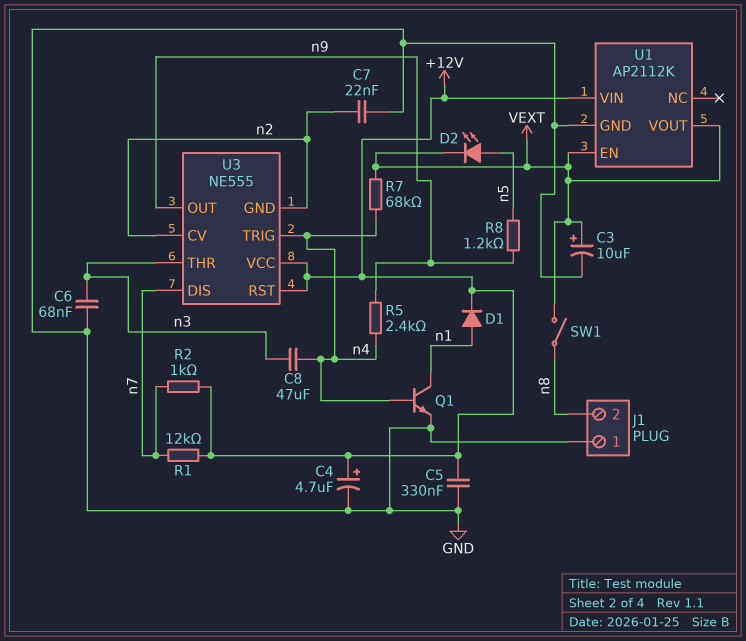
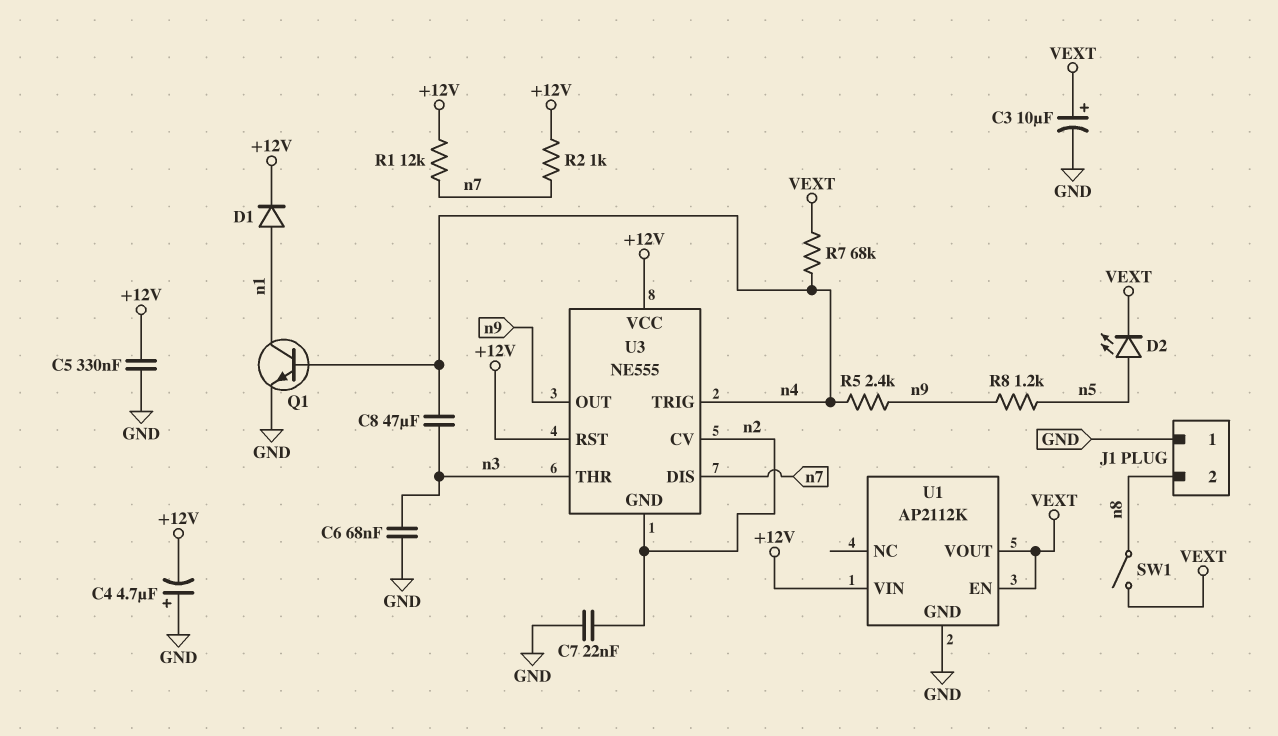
C4: 4.7uF (plus +12V, minus GND) -> 4.7uF (plus GND, minus +12V)

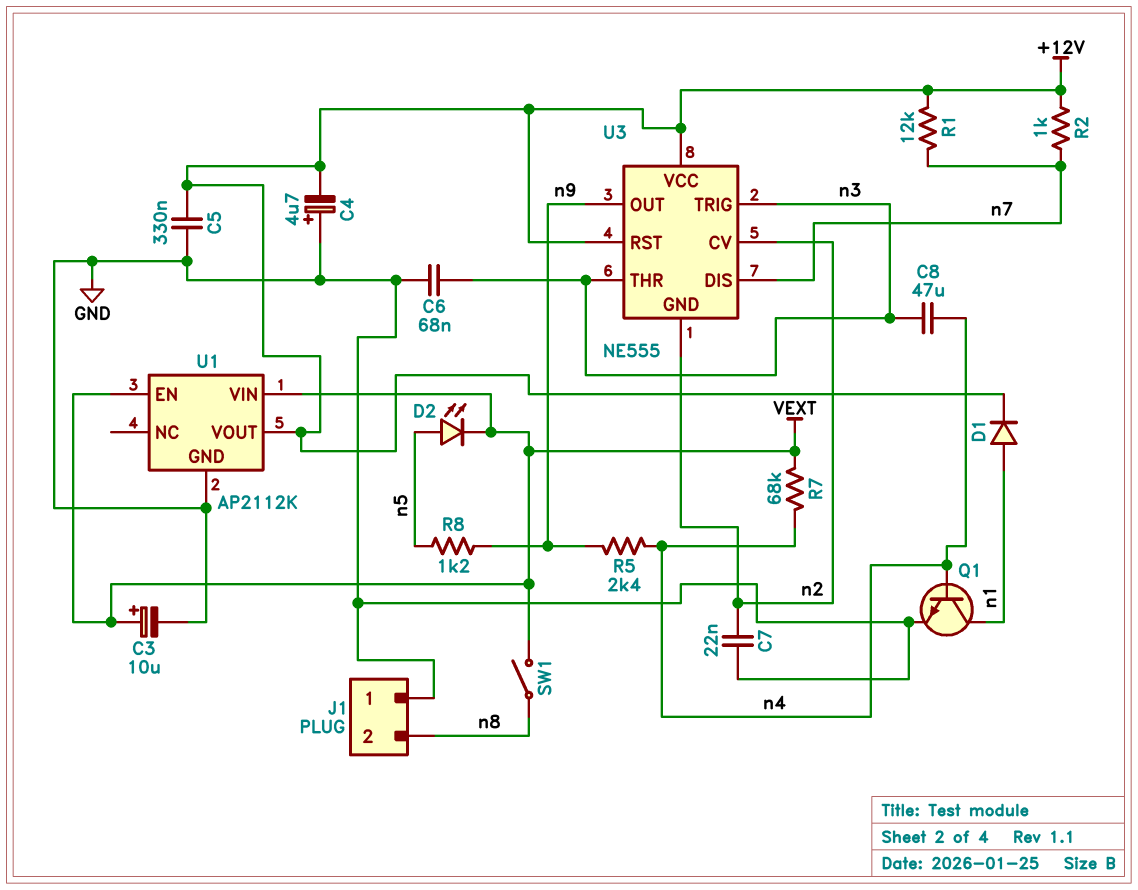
U1 pin VIN: +12V -> VEXT
U1 pin VOUT: VEXT -> +12V
U3 pin TRIG: n4 -> n3

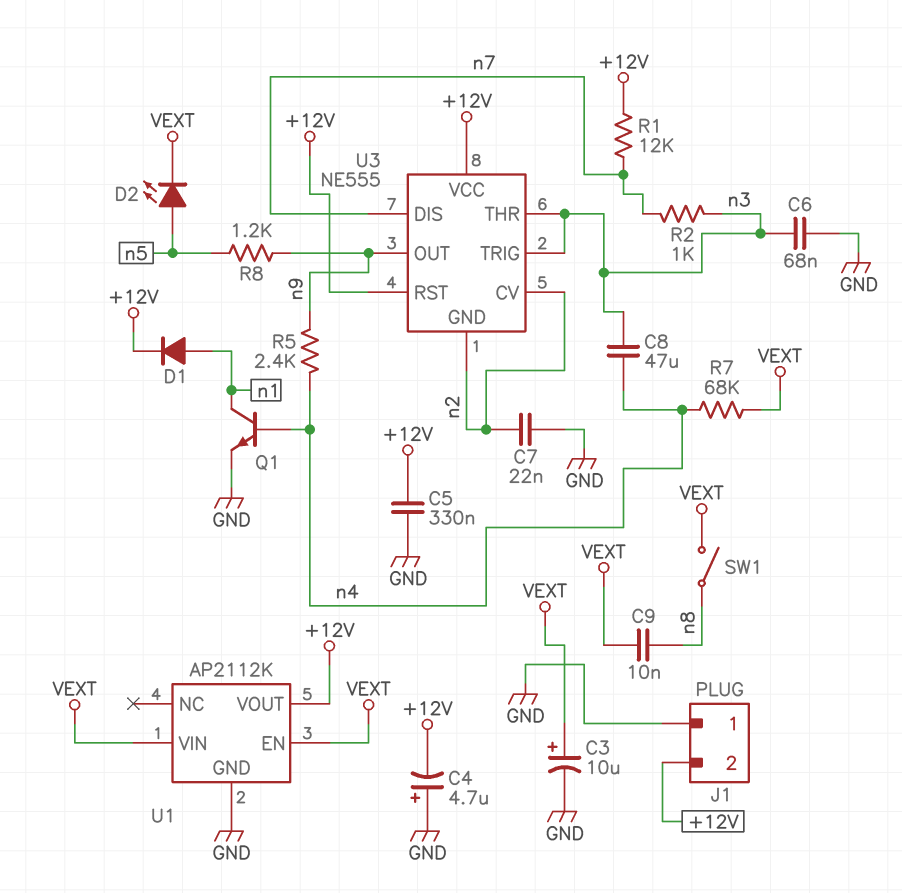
C9: none -> 10nF (VEXT, n8)
J1 pin 2: n8 -> +12V
R2: 1k (+12V, n7) -> 1k (n3, n7)

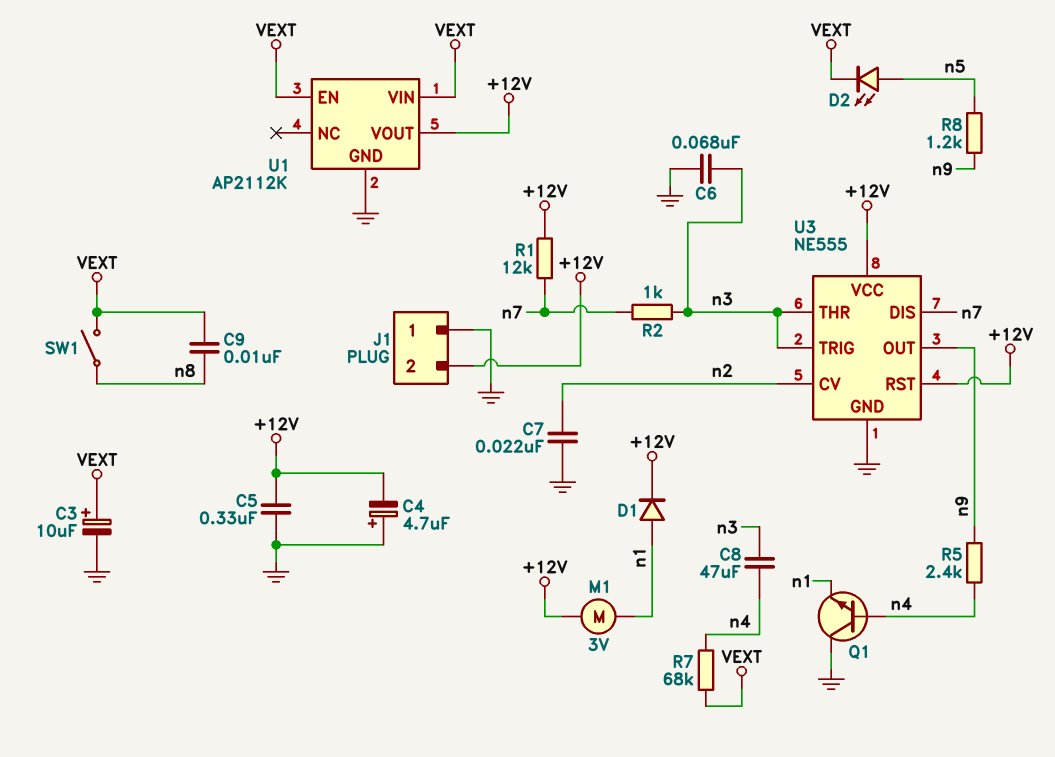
M1: none -> motor 3V (+12V, n1)
Q1: NPN (B n4, C n1, E GND) -> NPN (B n4, C GND, E n1)
U3 pin GND: n2 -> GND

